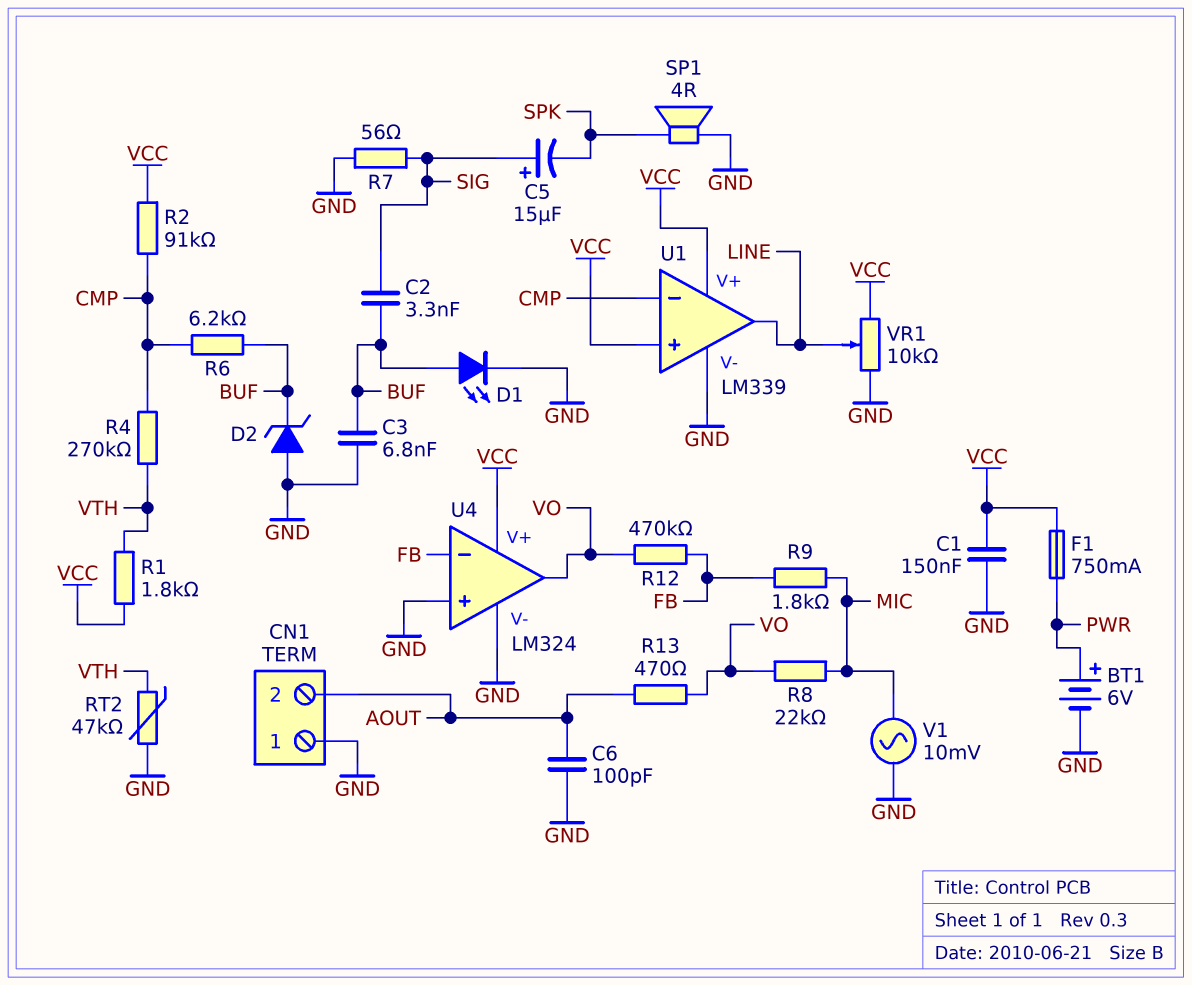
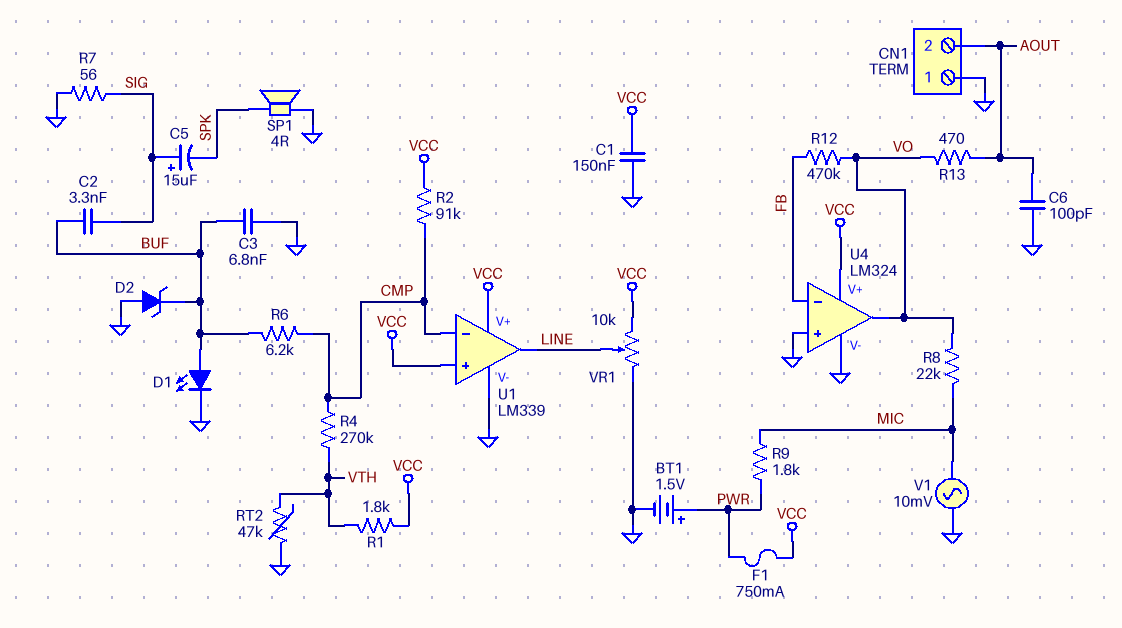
BT1: 6V (plus PWR, minus GND) -> 1.5V (plus PWR, minus GND)
R9: 1.8k (FB, MIC) -> 1.8k (MIC, PWR)

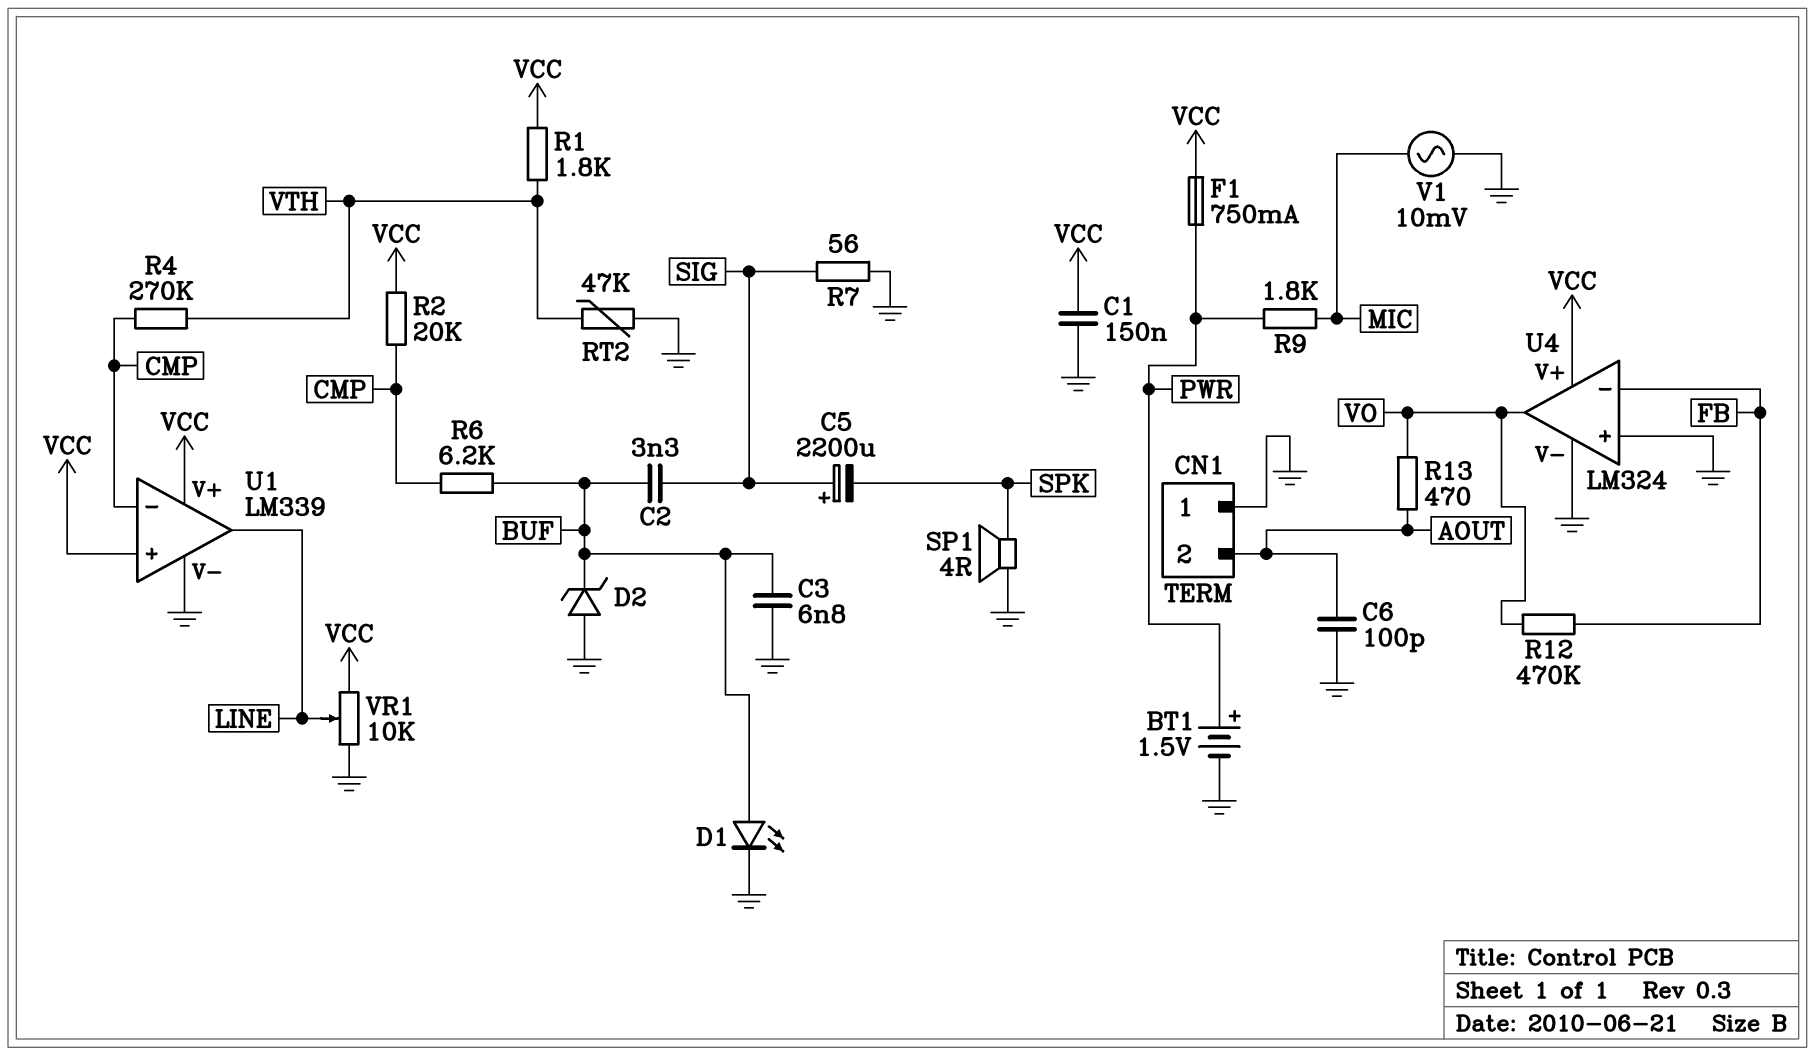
C5: 15uF (plus SIG, minus SPK) -> 2200uF (plus SIG, minus SPK)
R2: 91k (CMP, VCC) -> 20k (CMP, VCC)
R8: 22k (MIC, VO) -> none

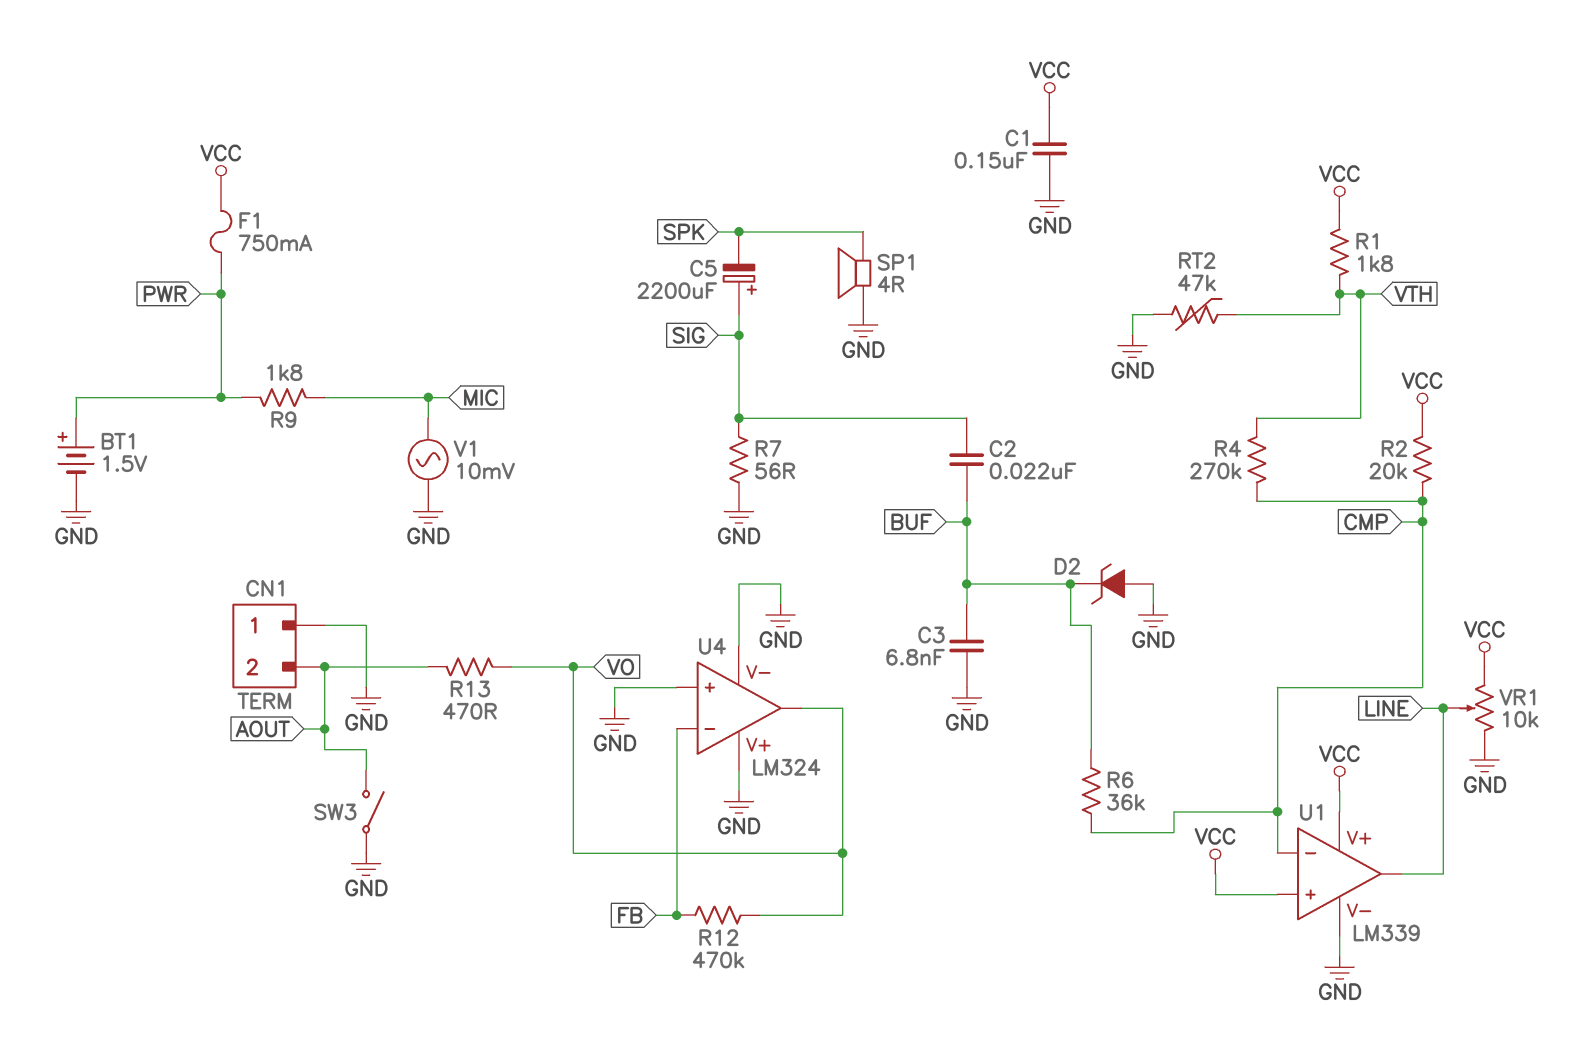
C2: 3.3nF (BUF, SIG) -> 22nF (BUF, SIG)
C6: 100pF (AOUT, GND) -> none
D1: LED (A BUF, K GND) -> none
R6: 6.2k (BUF, CMP) -> 36k (BUF, CMP)
SW3: none -> switch (AOUT, GND)
U4 pin V+: VCC -> GND

